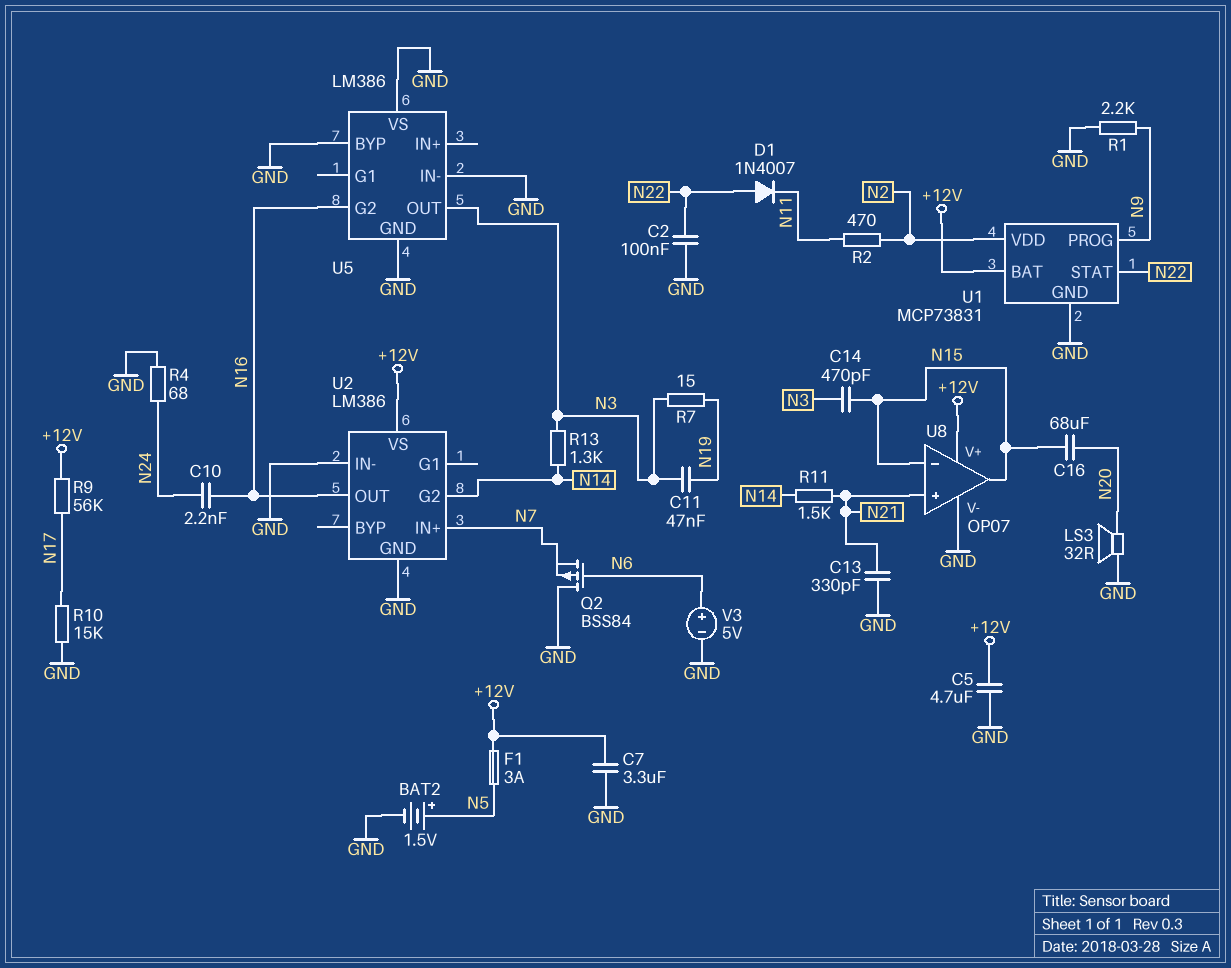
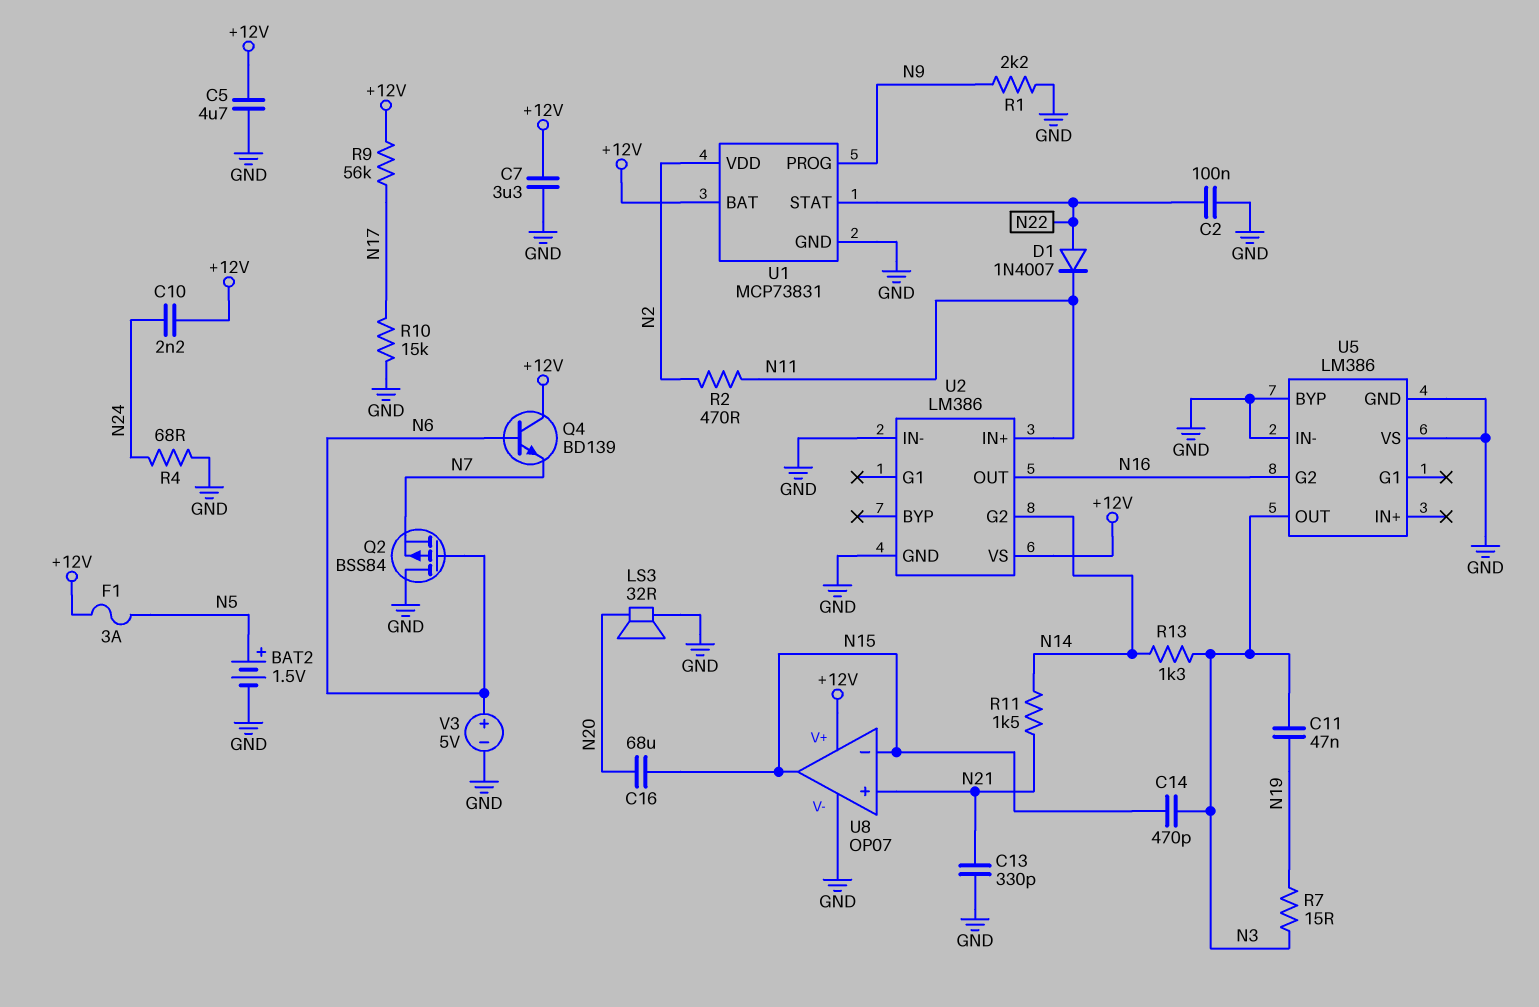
C10: 2.2nF (N16, N24) -> 2.2nF (+12V, N24)
Q4: none -> NPN BD139 (B N6, C +12V, E N7)
U2 pin IN+: N7 -> N11

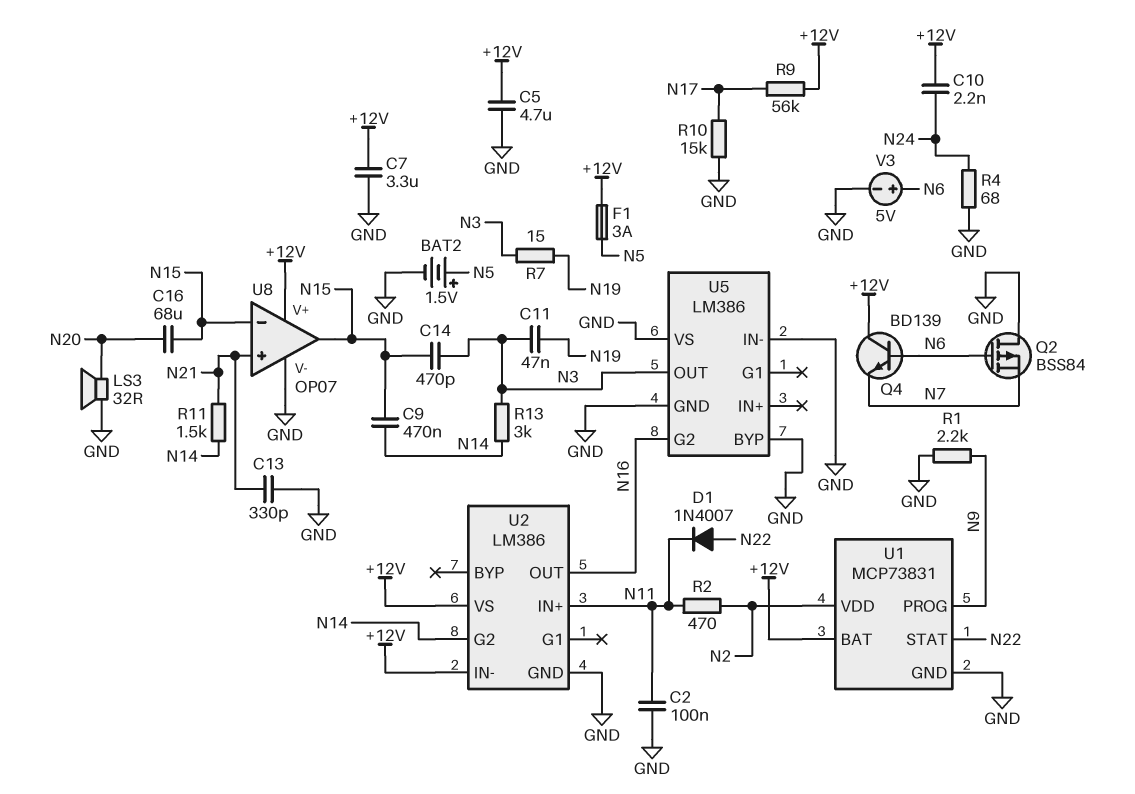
C2: 100nF (GND, N22) -> 100nF (GND, N11)
C9: none -> 470nF (N14, N15)
R13: 1.3k (N3, N14) -> 3k (N3, N14)
U2 pin IN-: GND -> +12V

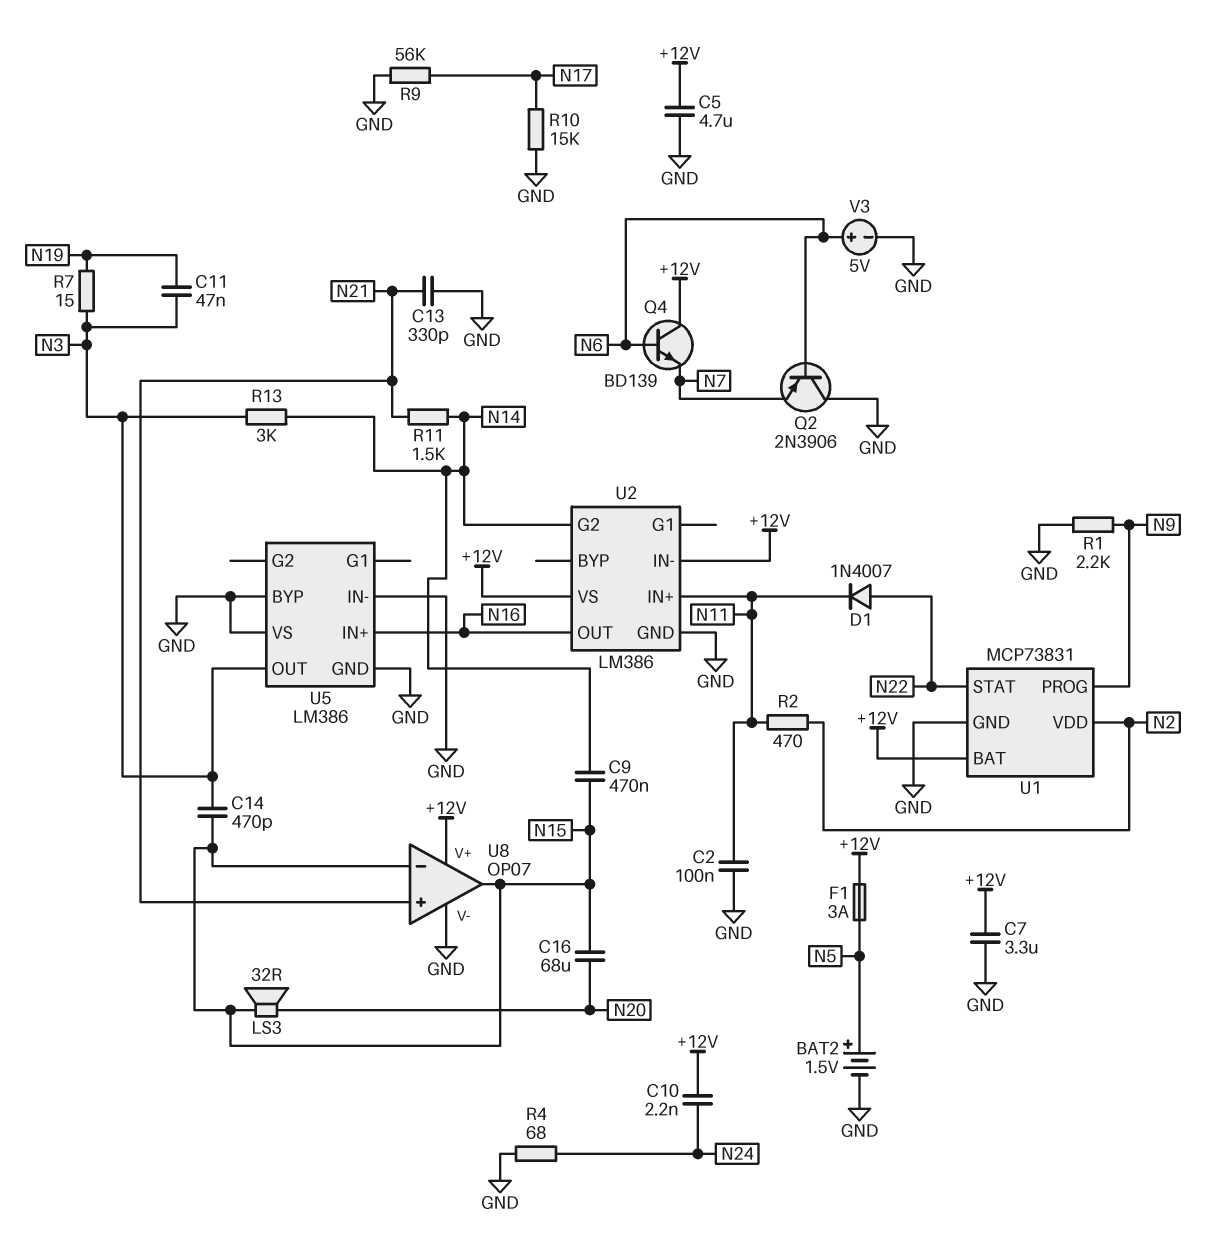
LS3: speaker 32R (GND, N20) -> speaker 32R (N15, N20)
Q2: PMOS BSS84 (G N6, D GND, S N7) -> PNP 2N3906 (B N6, C GND, E N7)
R9: 56k (+12V, N17) -> 56k (GND, N17)
U5 pin G2: N16 -> none
U5 pin IN+: none -> N16

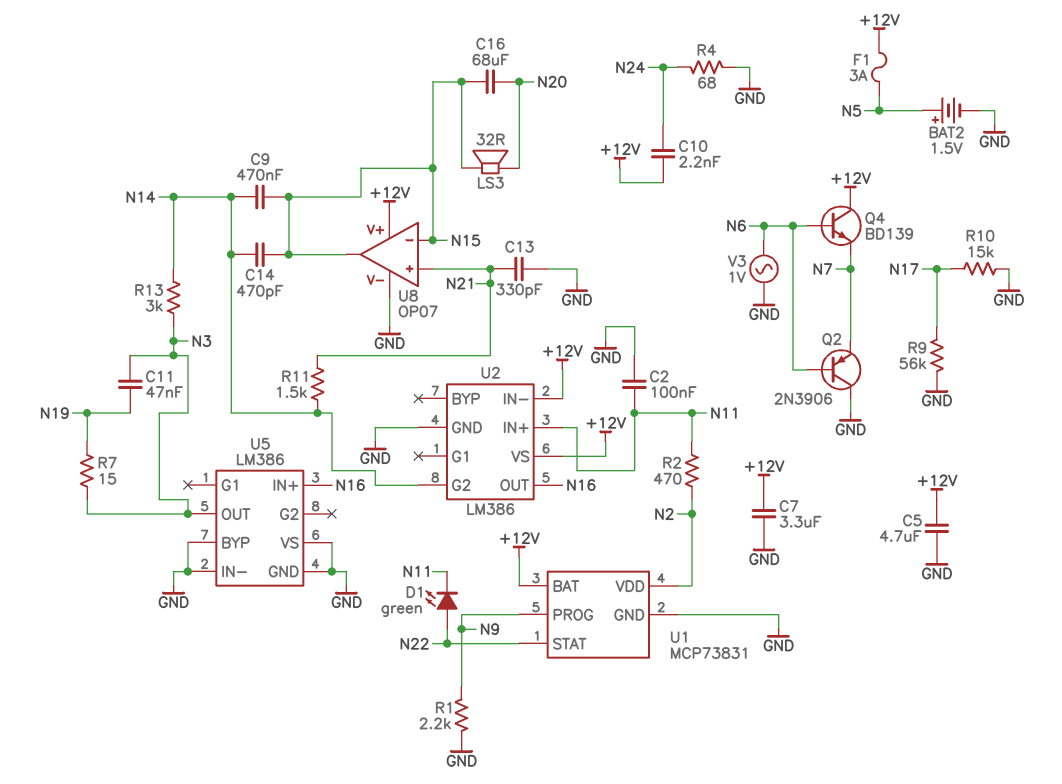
C14: 470pF (N3, N15) -> 470pF (N14, N15)
D1: diode 1N4007 (A N22, K N11) -> LED green (A N22, K N11)
V3: 5V (plus N6, minus GND) -> AC 1V (GND, N6)

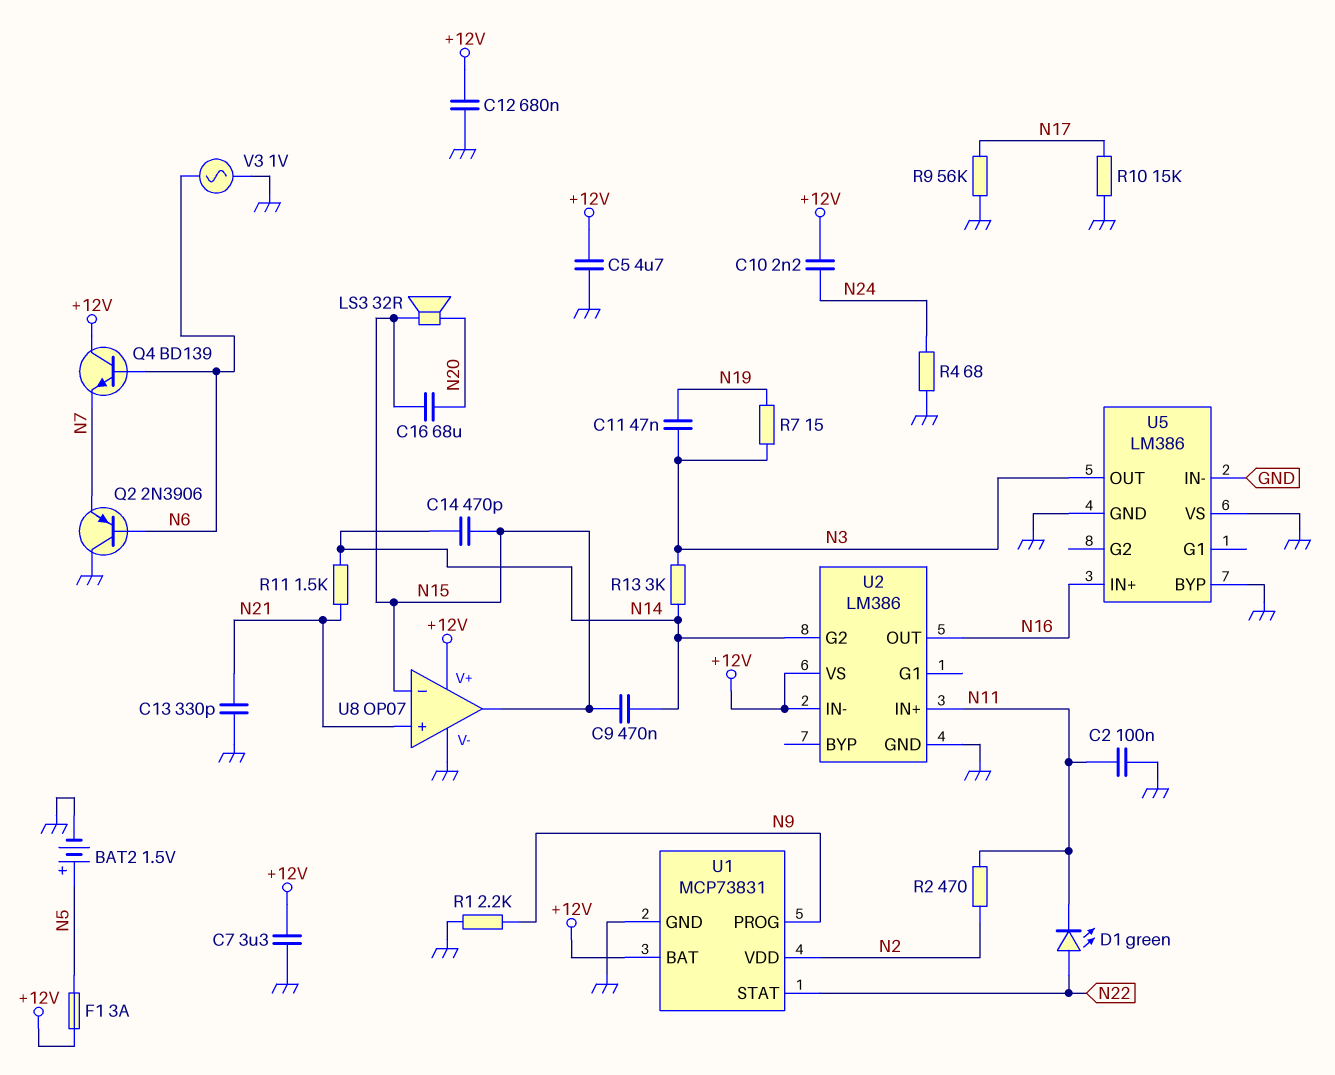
C12: none -> 680nF (+12V, GND)

